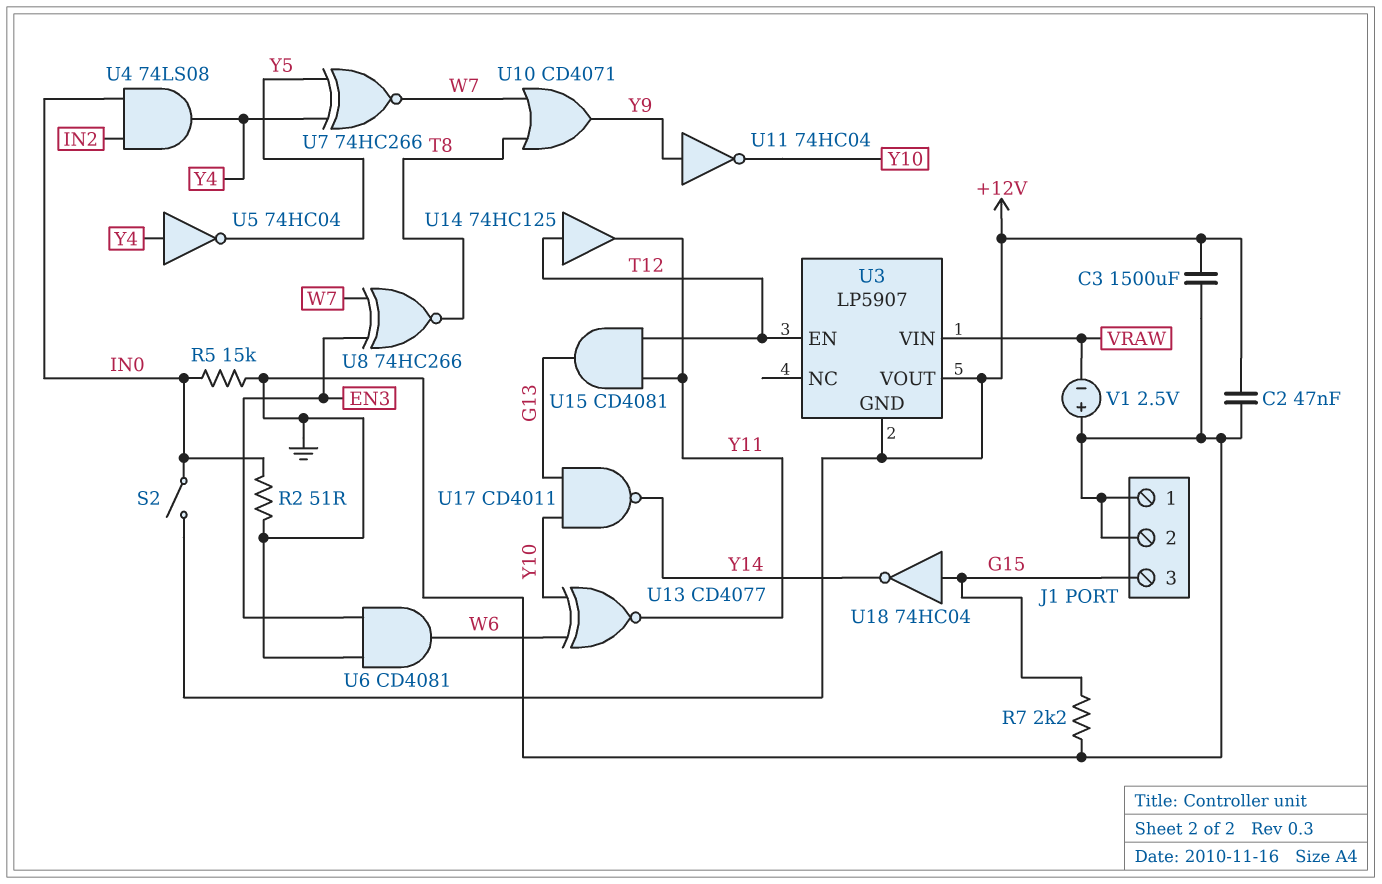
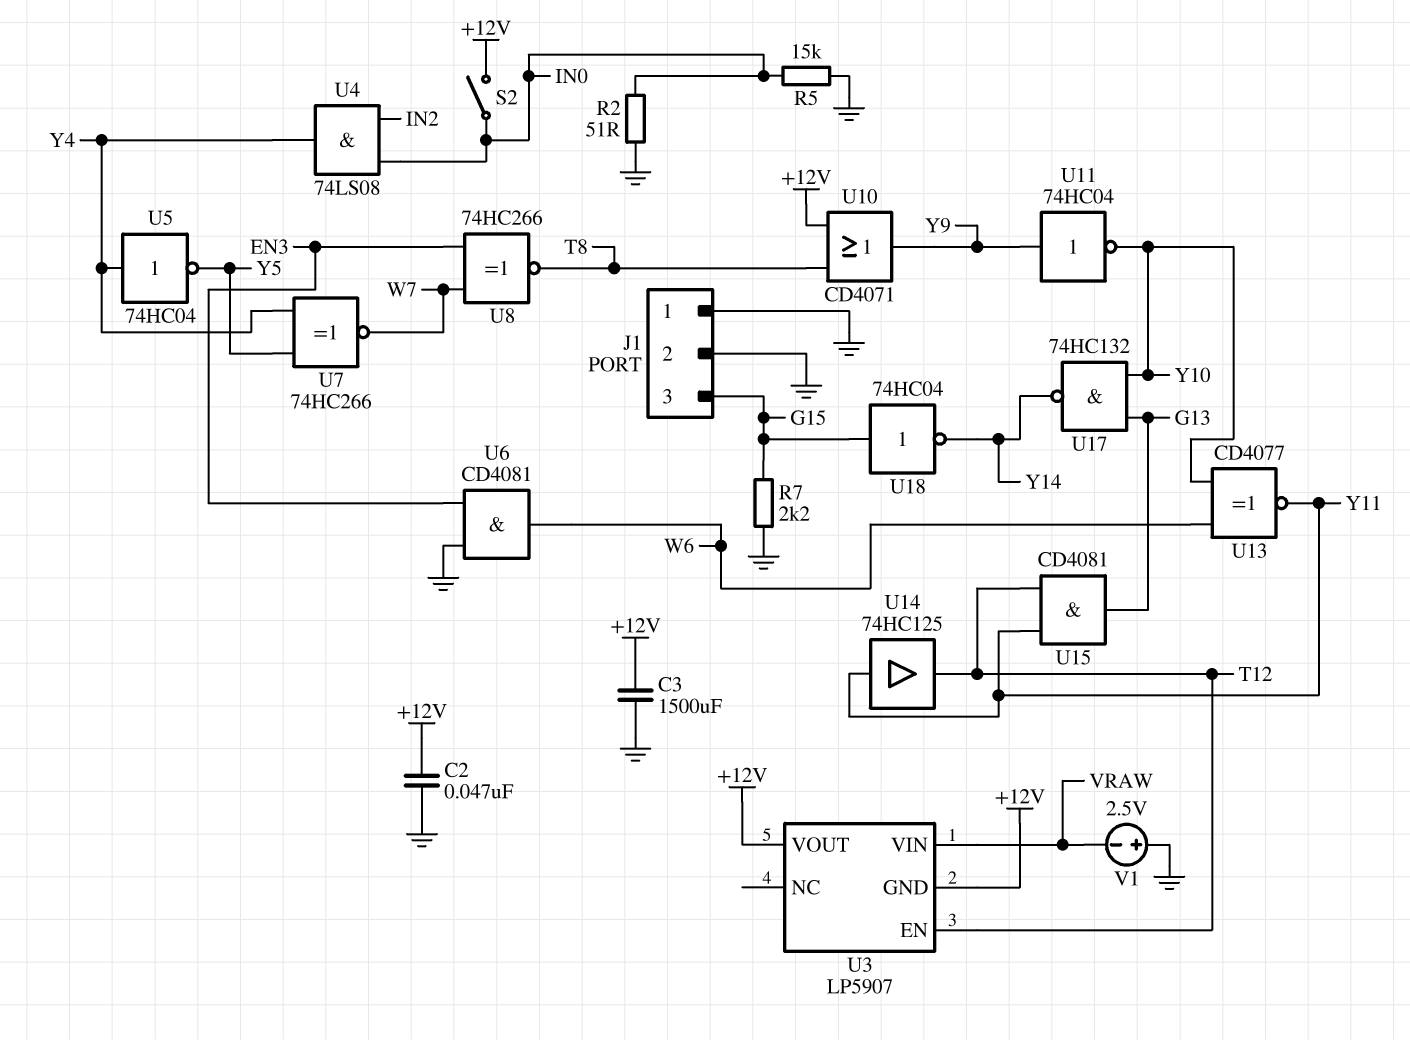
U10: OR CD4071 (in T8, in W7, out Y9) -> OR CD4071 (in +12V, in T8, out Y9)
U14: buffer 74HC125 (in T12, out Y11) -> buffer 74HC125 (in Y11, out T12)
U17: NAND CD4011 (in G13, in Y10, out Y14) -> NAND 74HC132 (in G13, in Y10, out Y14)

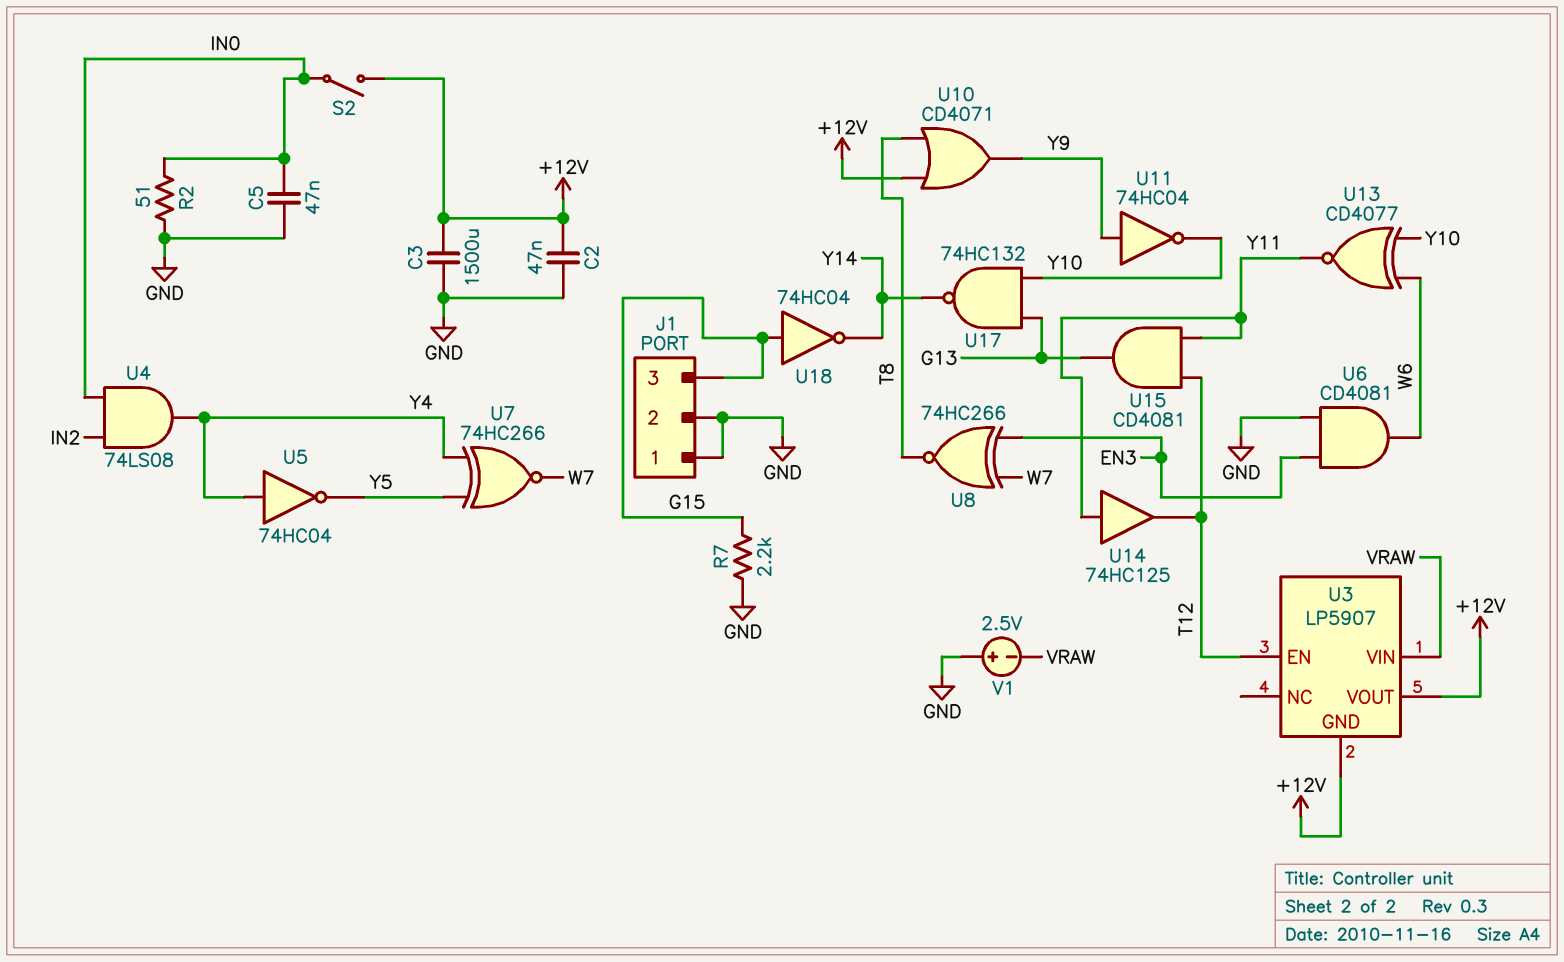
C5: none -> 47nF (GND, IN0)
R5: 15k (GND, IN0) -> none

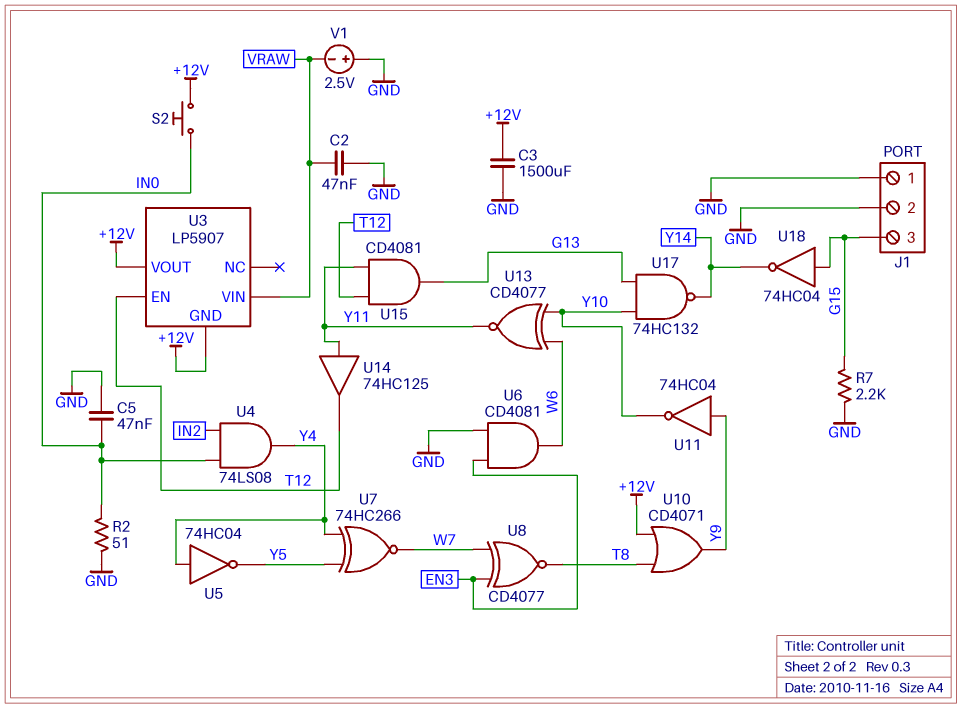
C2: 47nF (+12V, GND) -> 47nF (GND, VRAW)
S2: switch (+12V, IN0) -> button (+12V, IN0)
U8: XNOR 74HC266 (in EN3, in W7, out T8) -> XNOR CD4077 (in EN3, in W7, out T8)

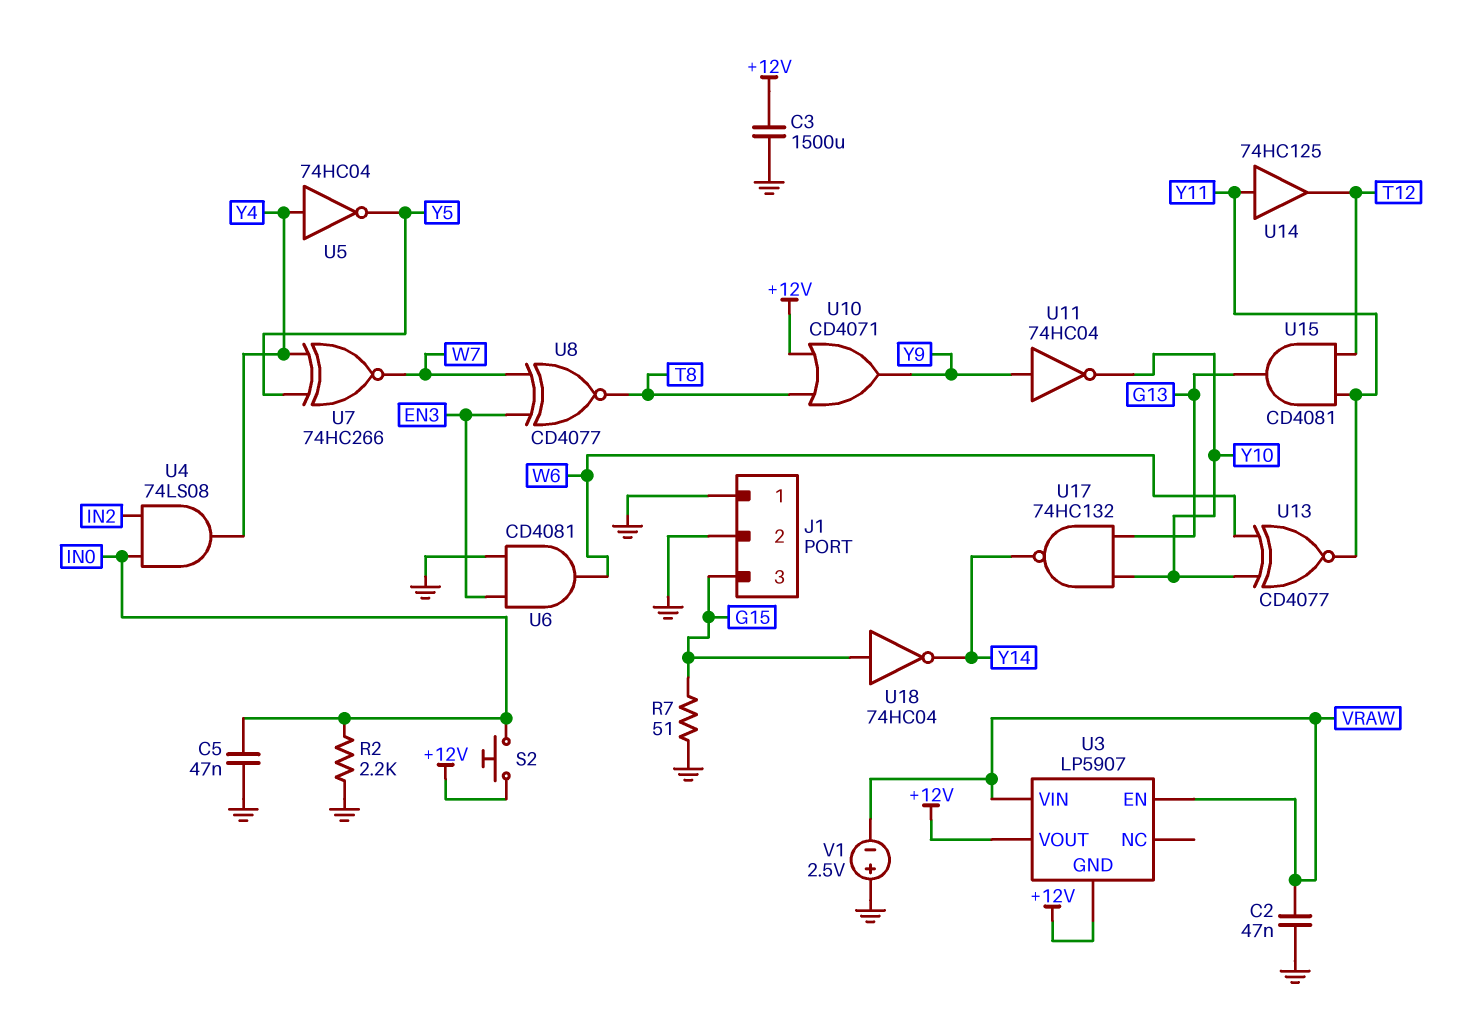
R2: 51 (GND, IN0) -> 2.2k (GND, IN0)
R7: 2.2k (G15, GND) -> 51 (G15, GND)
U3 pin EN: T12 -> VRAW

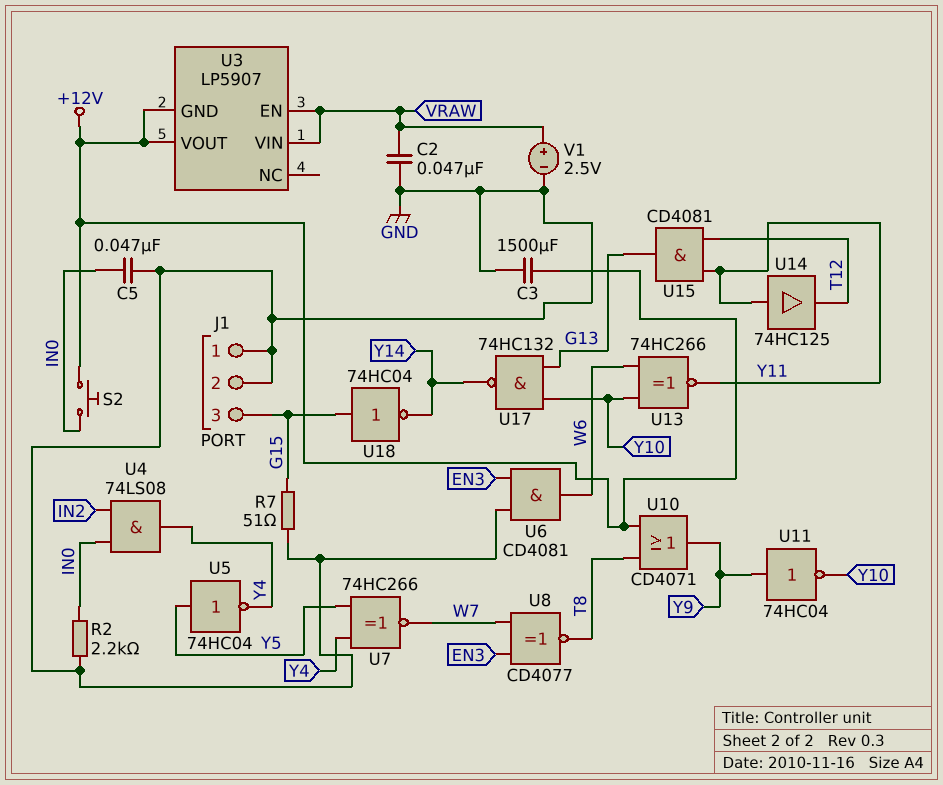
U5: NOT 74HC04 (in Y4, out Y5) -> NOT 74HC04 (in Y5, out Y4)
U13: XNOR CD4077 (in W6, in Y10, out Y11) -> XNOR 74HC266 (in W6, in Y10, out Y11)
V1: 2.5V (plus GND, minus VRAW) -> 2.5V (plus VRAW, minus GND)

